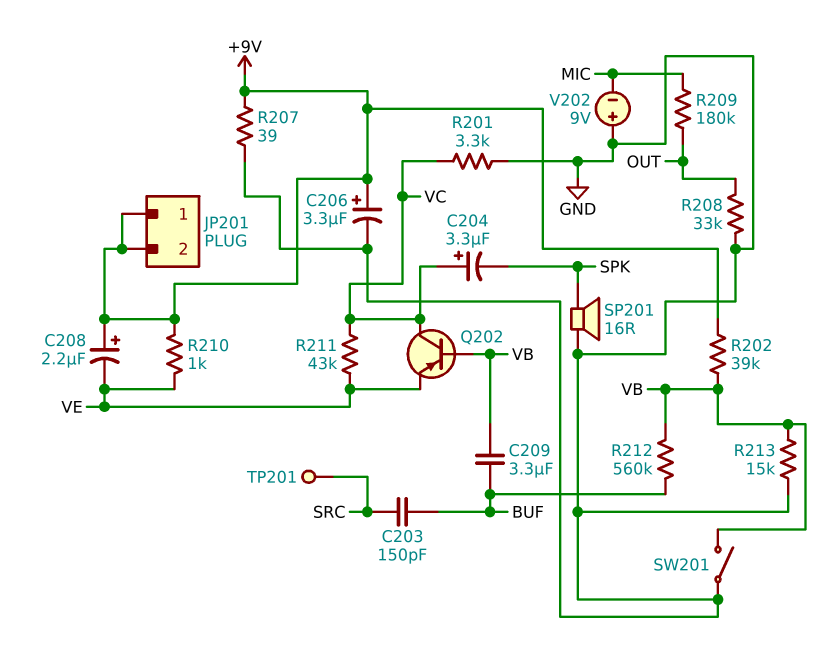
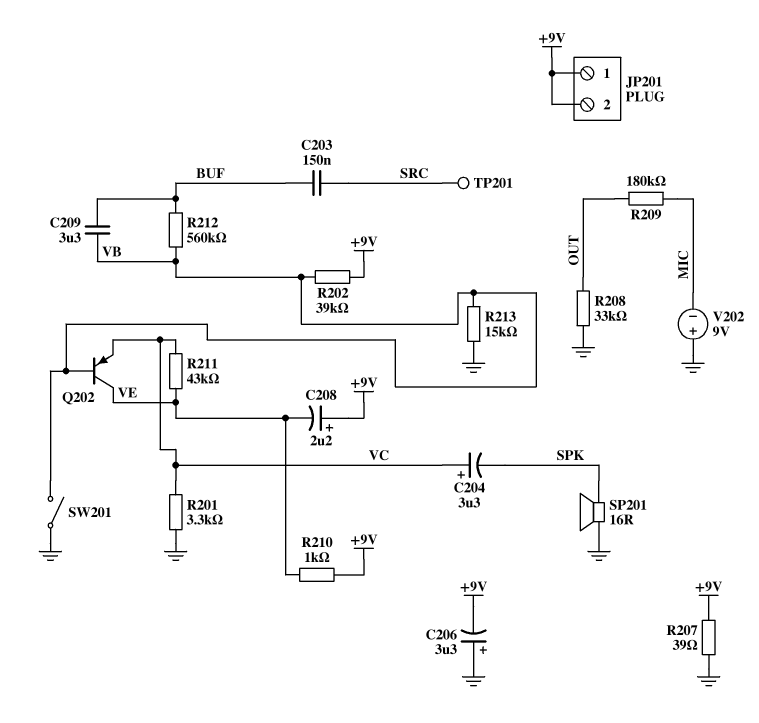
C203: 150pF (BUF, SRC) -> 150nF (BUF, SRC)
C206: 3.3uF (plus +9V, minus GND) -> 3.3uF (plus GND, minus +9V)
Q202: PNP (B VB, C VC, E VE) -> PNP (B VB, C VE, E VC)

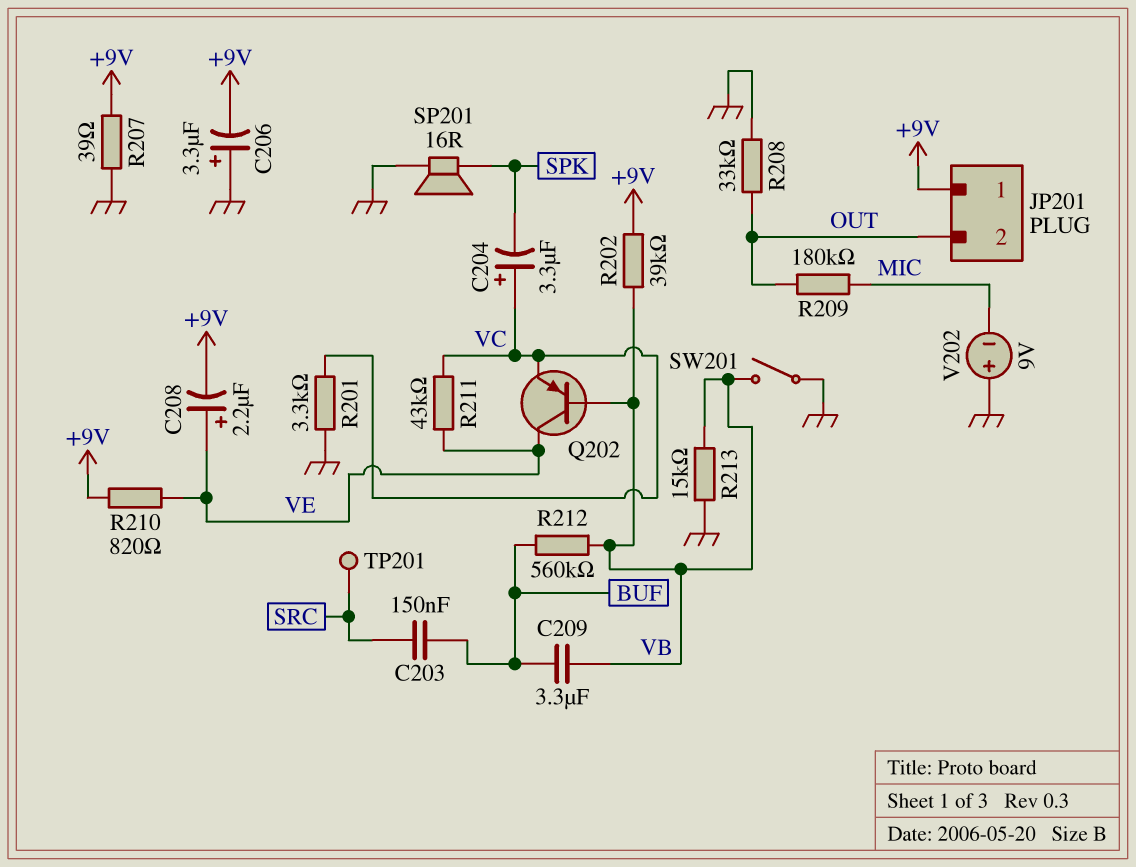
C208: 2.2uF (plus +9V, minus VE) -> 2.2uF (plus VE, minus +9V)
JP201 pin 2: +9V -> OUT
R210: 1k (+9V, VE) -> 820 (+9V, VE)

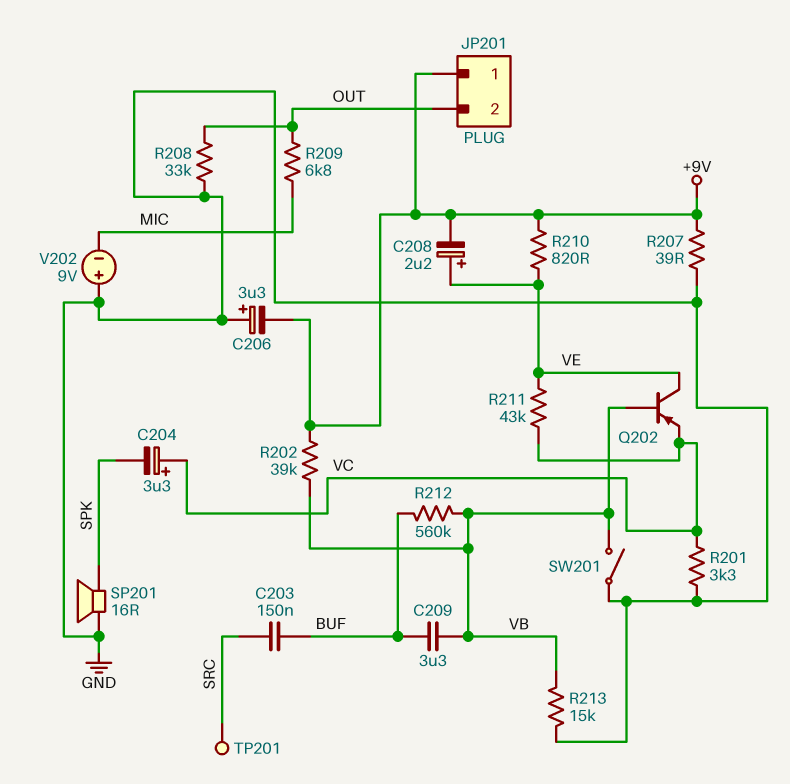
R209: 180k (MIC, OUT) -> 6.8k (MIC, OUT)

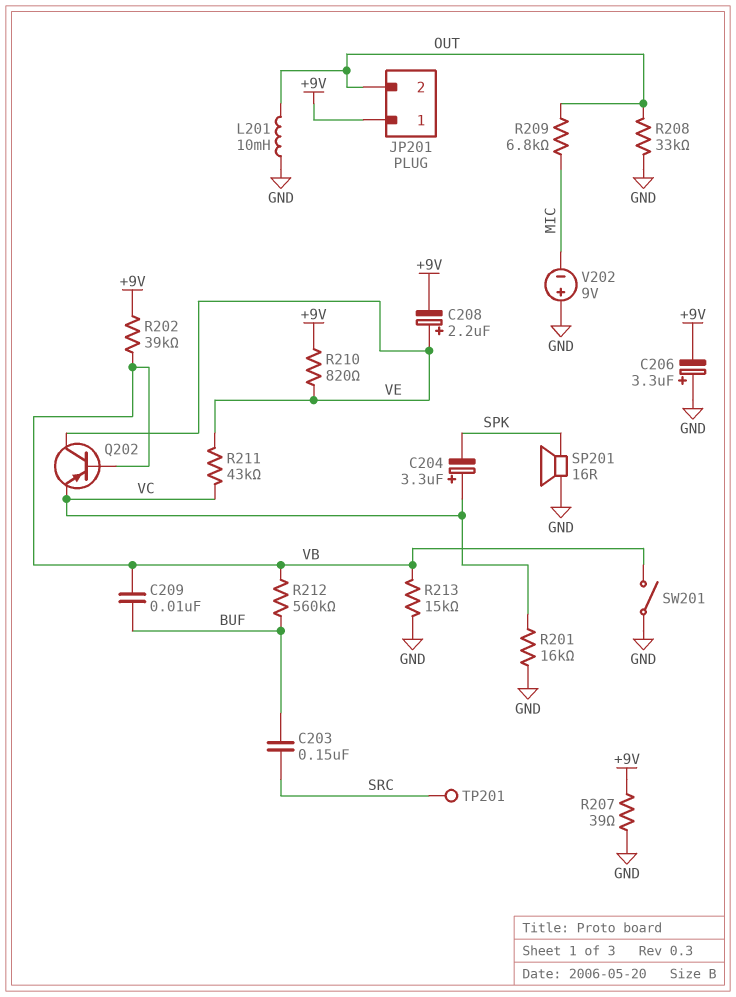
C209: 3.3uF (BUF, VB) -> 10nF (BUF, VB)
L201: none -> 10mH (GND, OUT)
R201: 3.3k (GND, VC) -> 16k (GND, VC)

